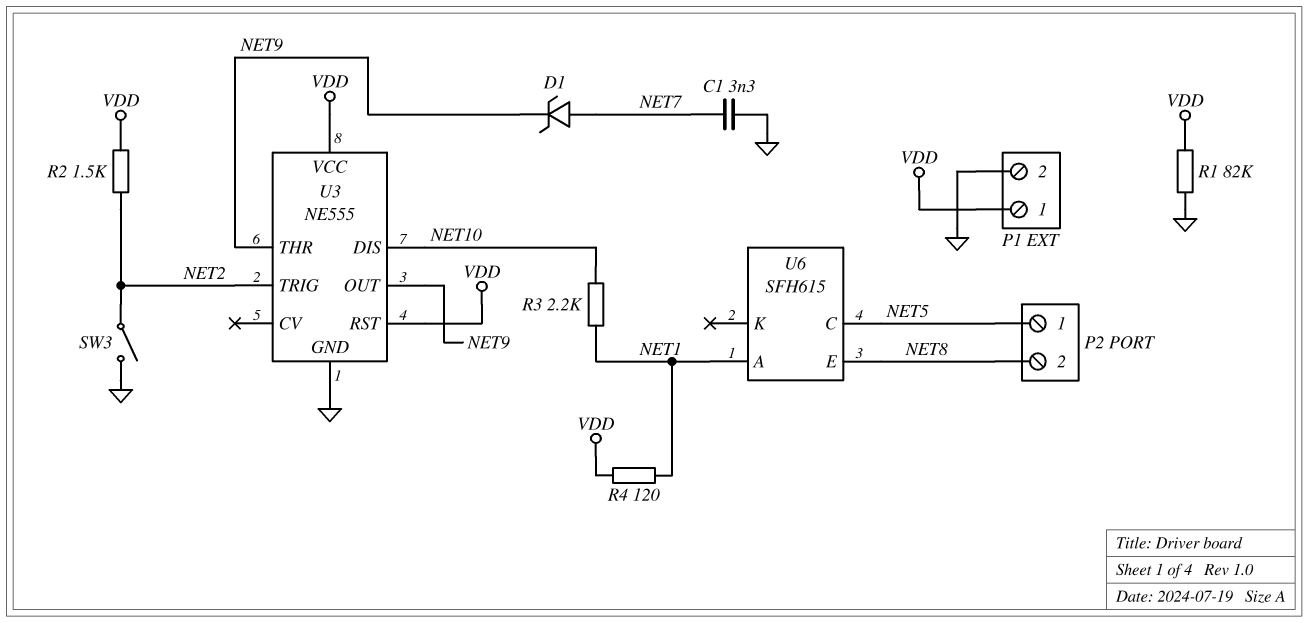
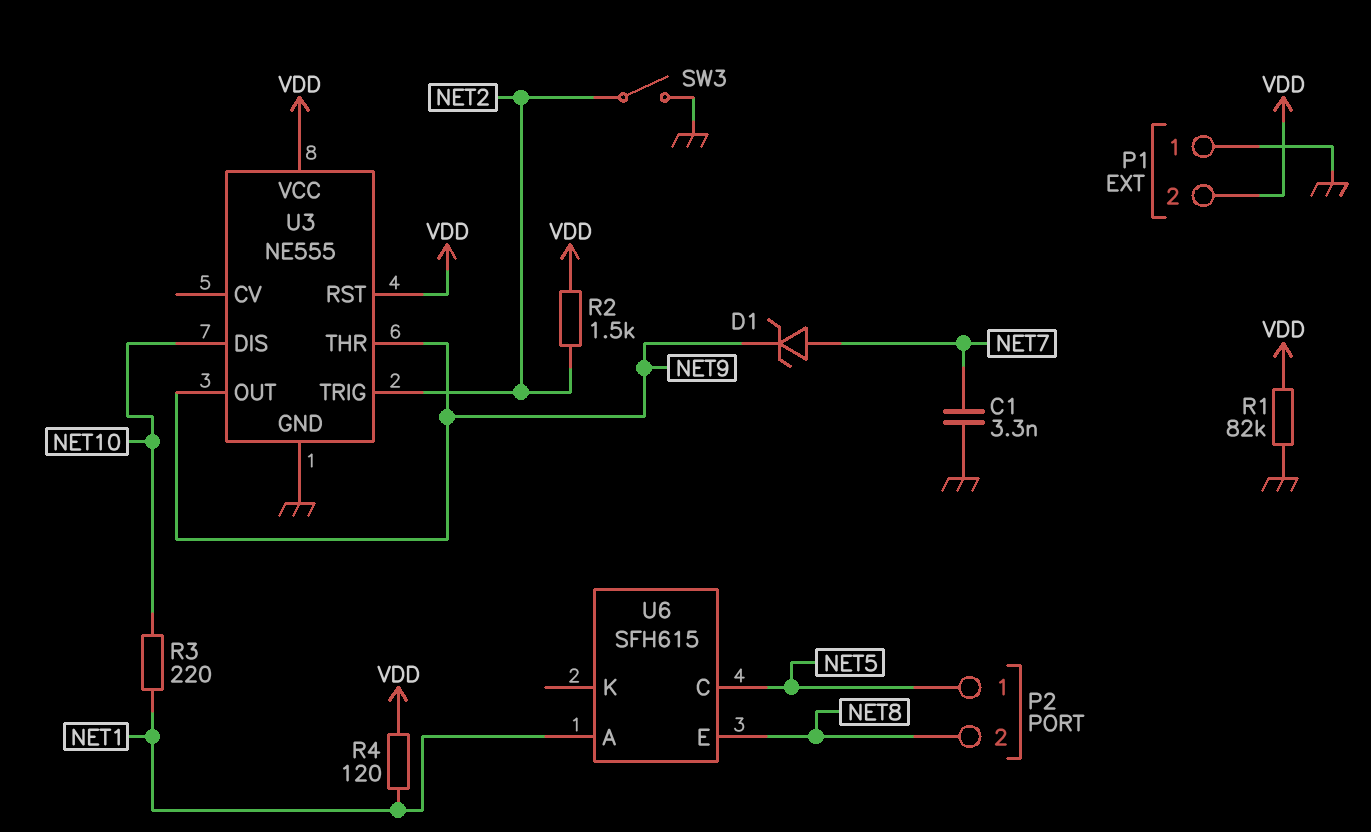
P1 pin 1: VDD -> GND
P1 pin 2: GND -> VDD
R3: 2.2k (NET1, NET10) -> 220 (NET1, NET10)

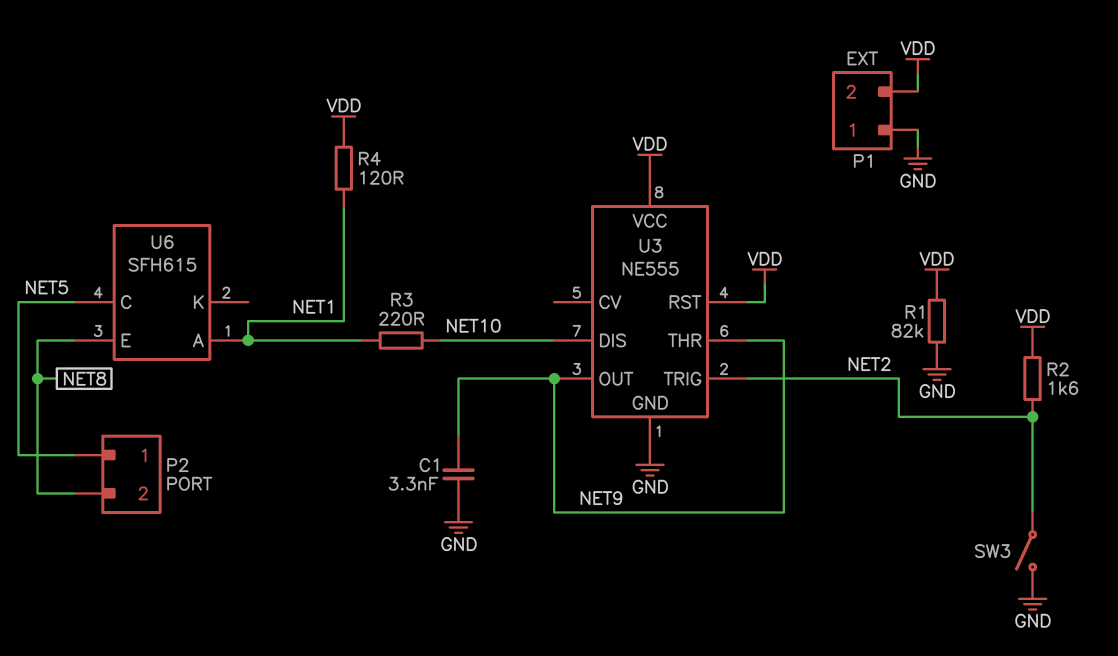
C1: 3.3nF (GND, NET7) -> 3.3nF (GND, NET9)
D1: zener (A NET7, K NET9) -> none
R2: 1.5k (NET2, VDD) -> 1.6k (NET2, VDD)

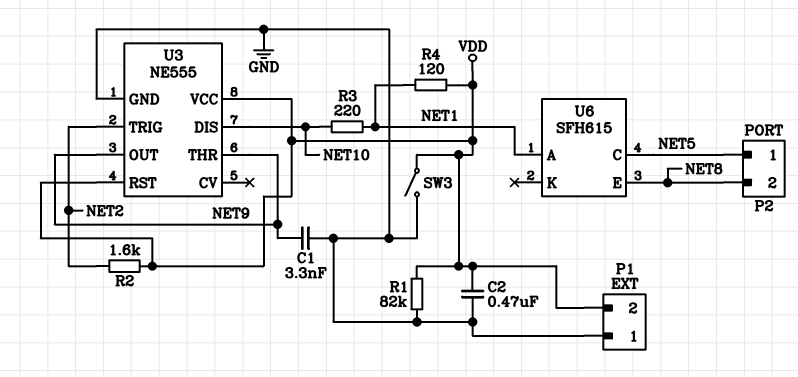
C2: none -> 470nF (GND, VDD)
SW3: switch (GND, NET2) -> switch (GND, VDD)

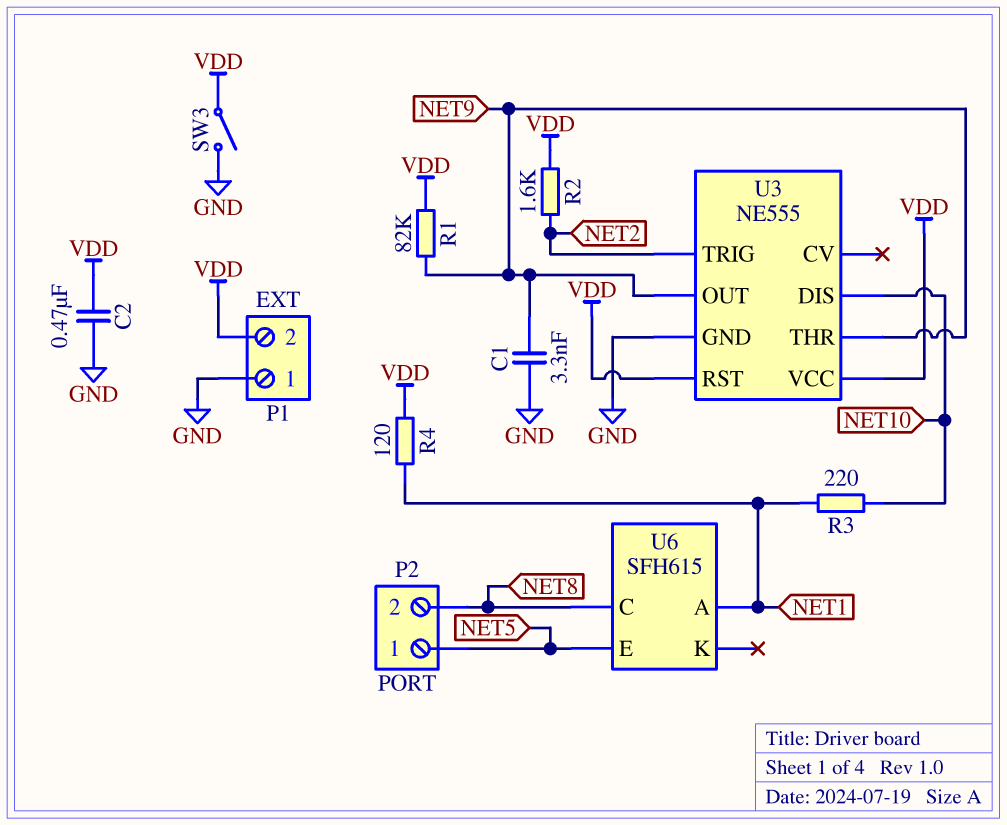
R1: 82k (GND, VDD) -> 82k (NET9, VDD)
U6 pin C: NET5 -> NET8
U6 pin E: NET8 -> NET5

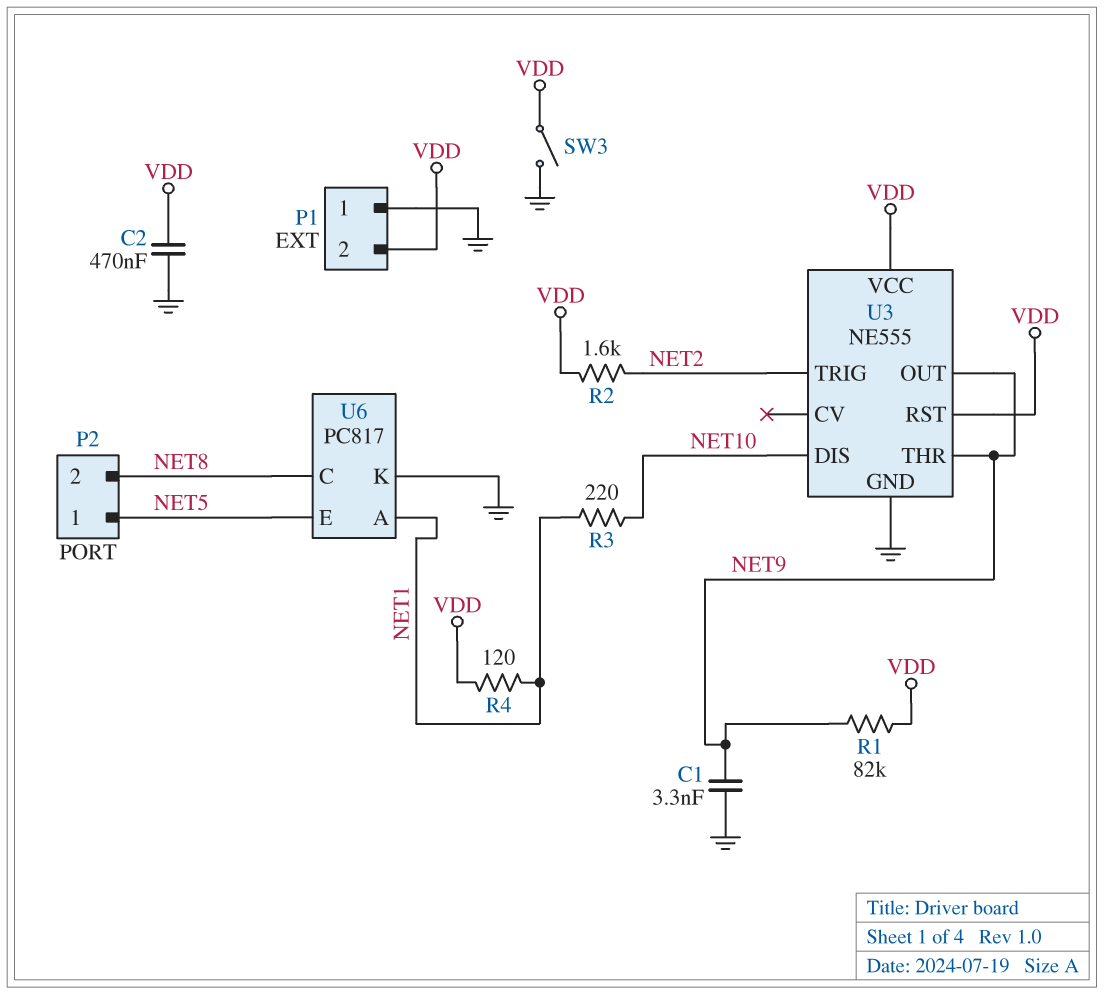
U6: SFH615 -> PC817
U6 pin K: none -> GND

